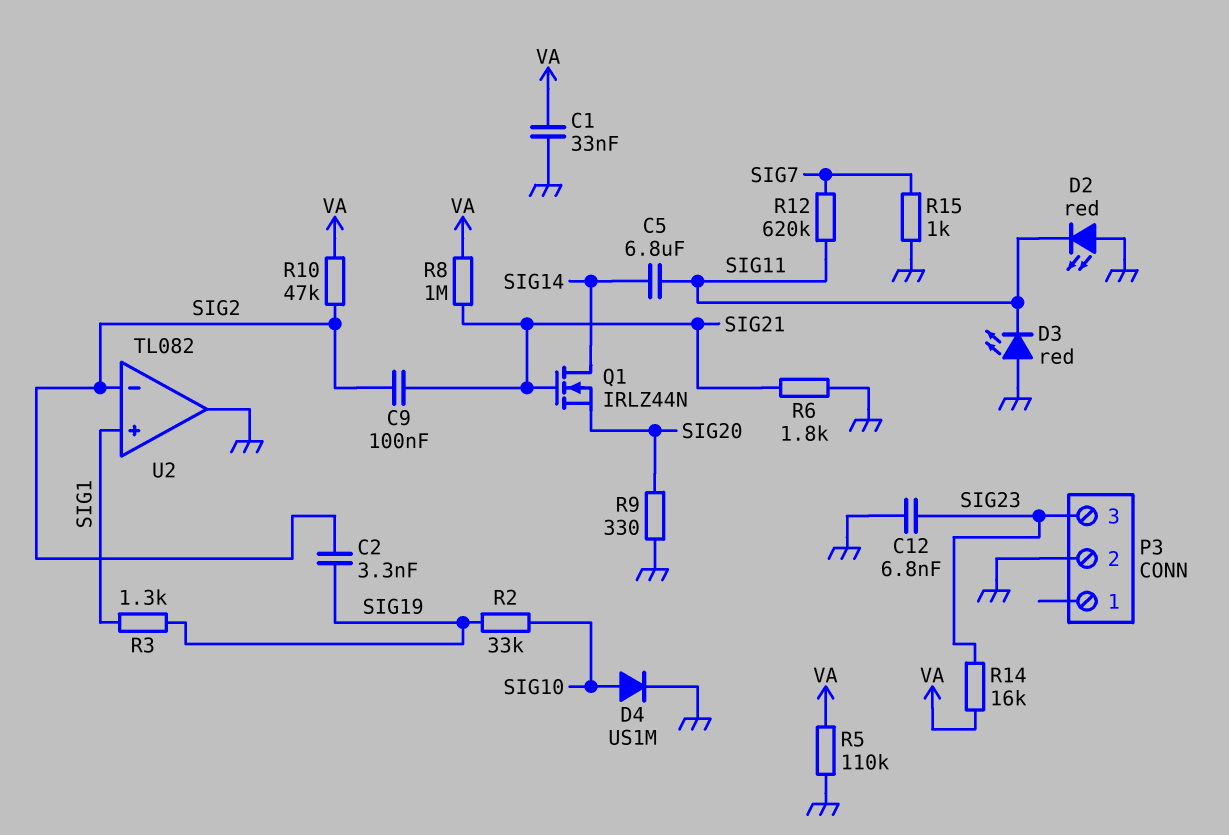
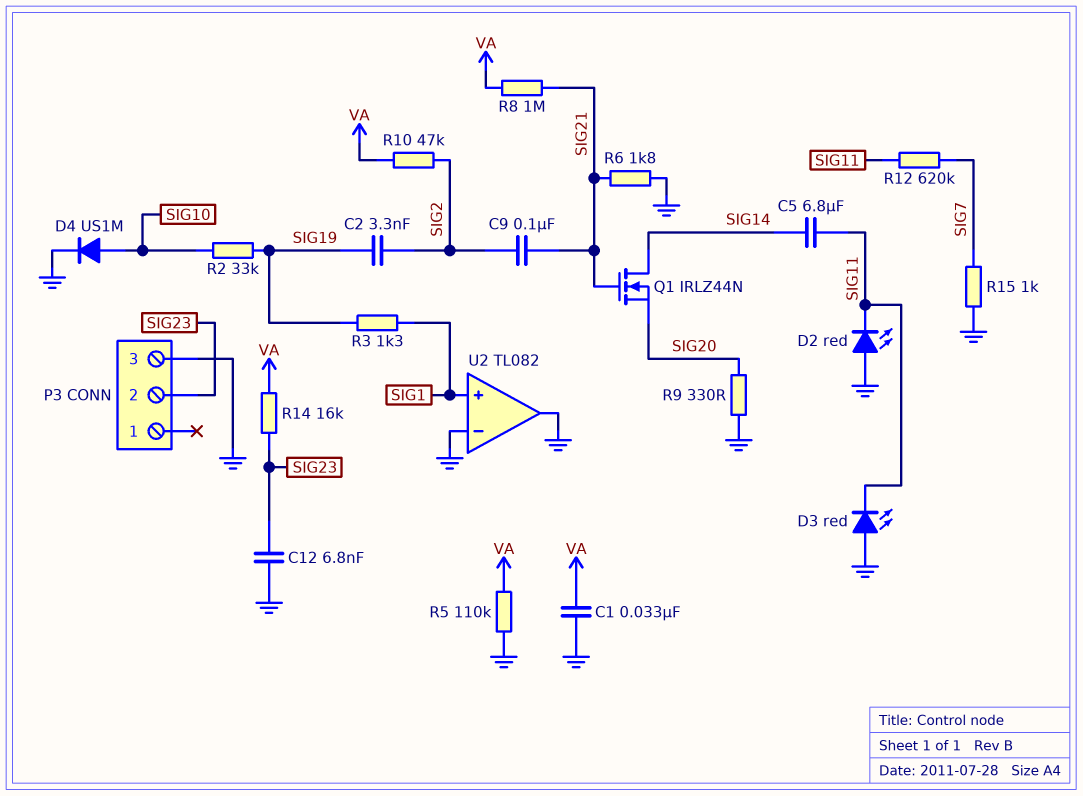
P3 pin 2: GND -> SIG23
P3 pin 3: SIG23 -> GND
U2 pin in-: SIG2 -> GND

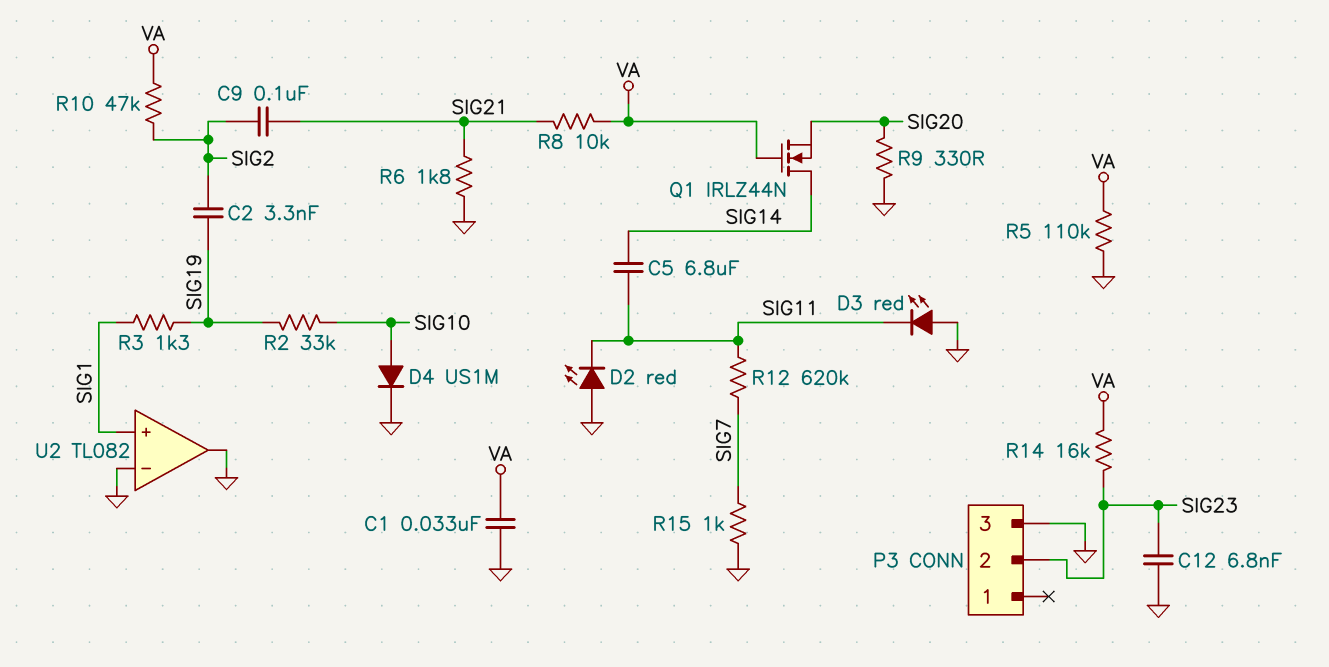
Q1: NMOS IRLZ44N (G SIG21, D SIG14, S SIG20) -> NMOS IRLZ44N (G VA, D SIG14, S SIG20)
R8: 1M (SIG21, VA) -> 10k (SIG21, VA)

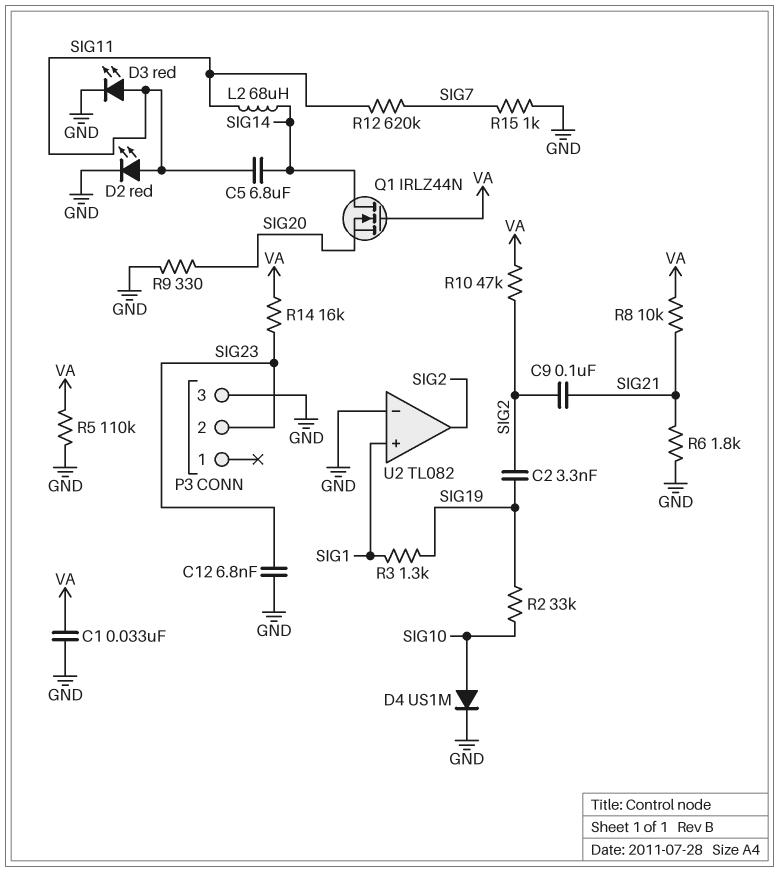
D2: LED red (A GND, K SIG11) -> LED red (A SIG11, K GND)
D3: LED red (A GND, K SIG11) -> LED red (A SIG11, K GND)
L2: none -> 68uH (SIG11, SIG14)
U2 pin out: GND -> SIG2

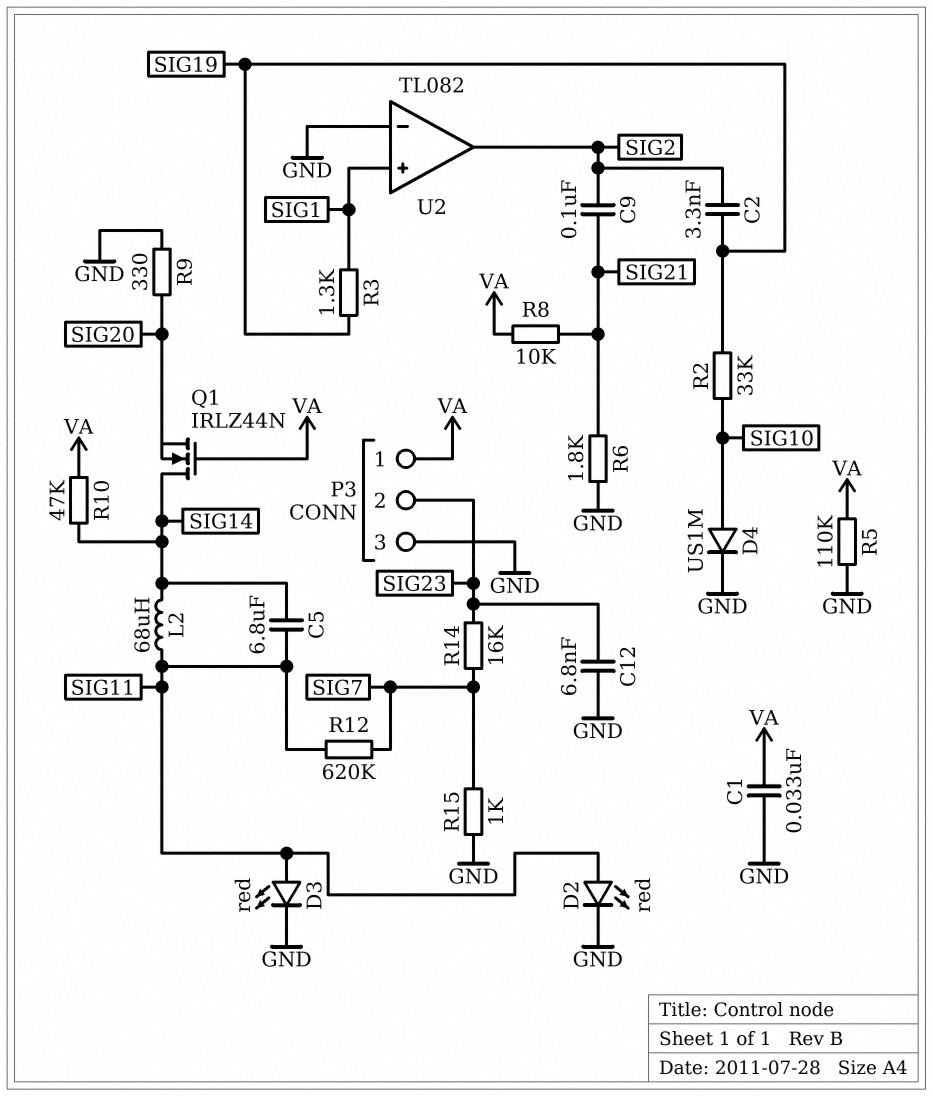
P3 pin 1: none -> VA
R10: 47k (SIG2, VA) -> 47k (SIG14, VA)
R14: 16k (SIG23, VA) -> 16k (SIG7, SIG23)

